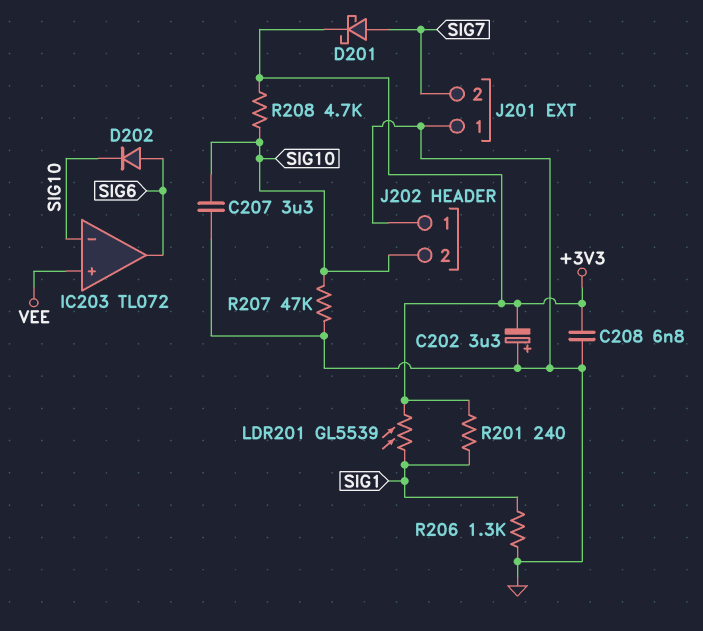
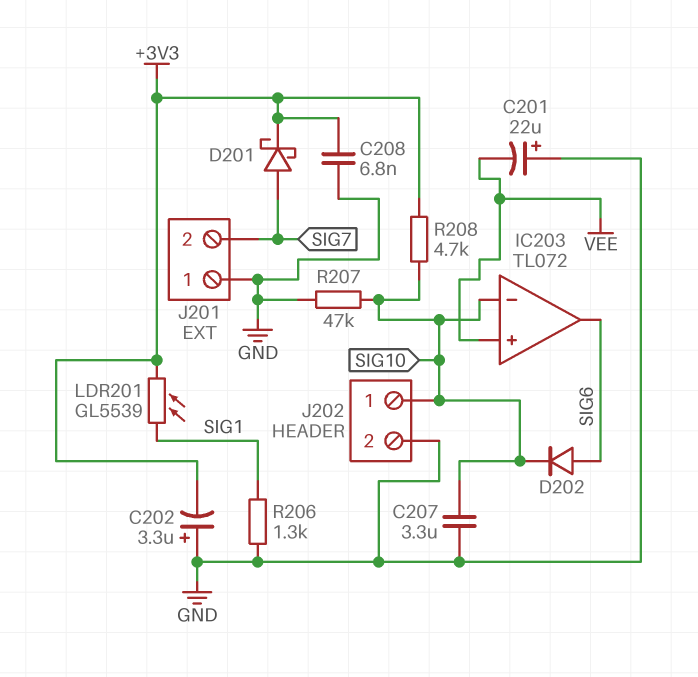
C201: none -> 22uF (plus GND, minus VEE)
J202 pin 1: GND -> SIG10
J202 pin 2: SIG10 -> GND
R201: 240 (+3V3, SIG1) -> none

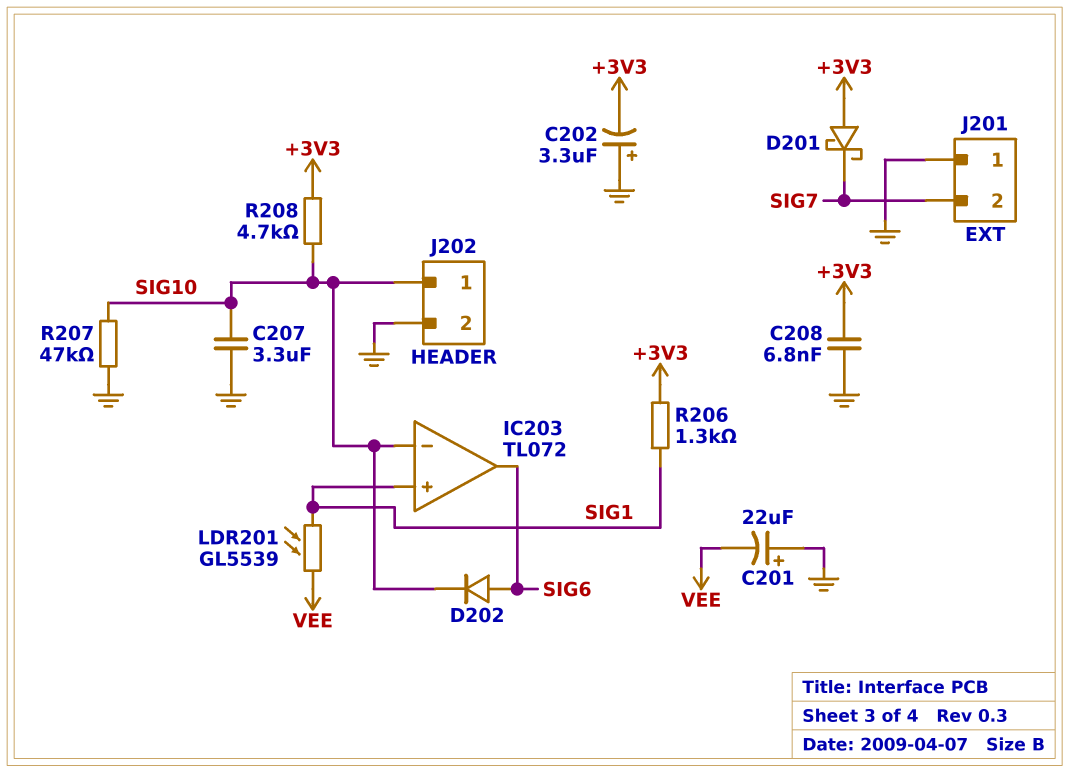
D201: schottky (A SIG7, K +3V3) -> schottky (A +3V3, K SIG7)
IC203 pin in+: VEE -> SIG1
LDR201: GL5539 (+3V3, SIG1) -> GL5539 (SIG1, VEE)
R206: 1.3k (GND, SIG1) -> 1.3k (+3V3, SIG1)

